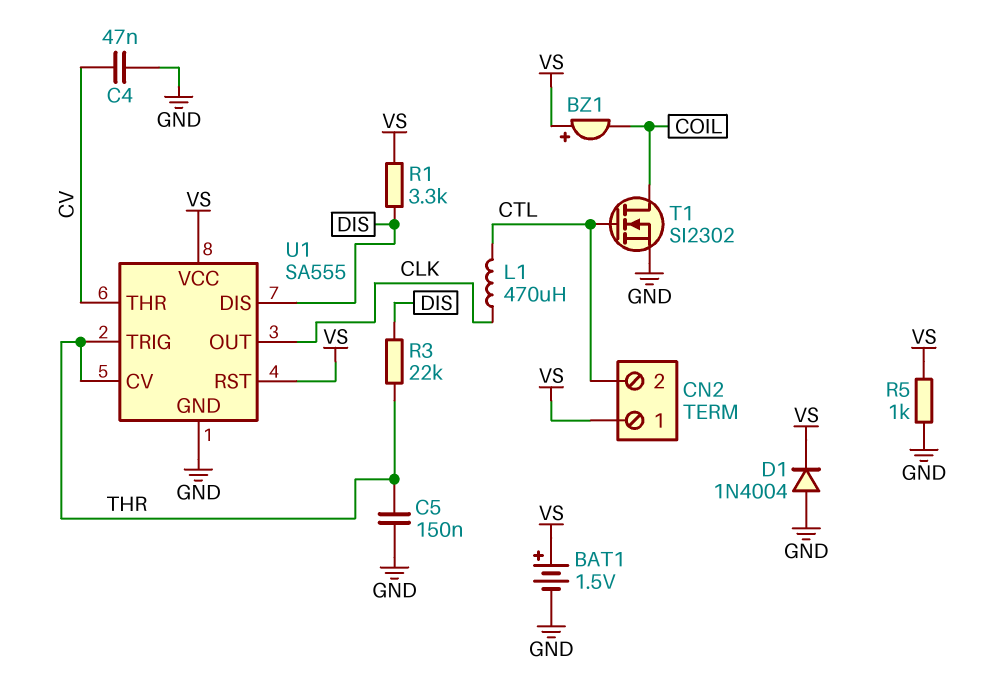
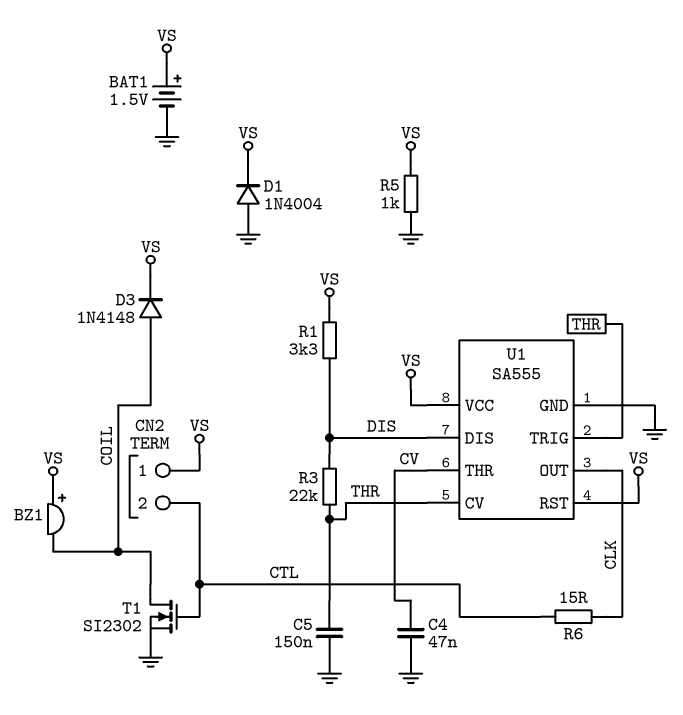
D3: none -> diode 1N4148 (A COIL, K VS)
L1: 470uH (CLK, CTL) -> none
R6: none -> 15 (CLK, CTL)

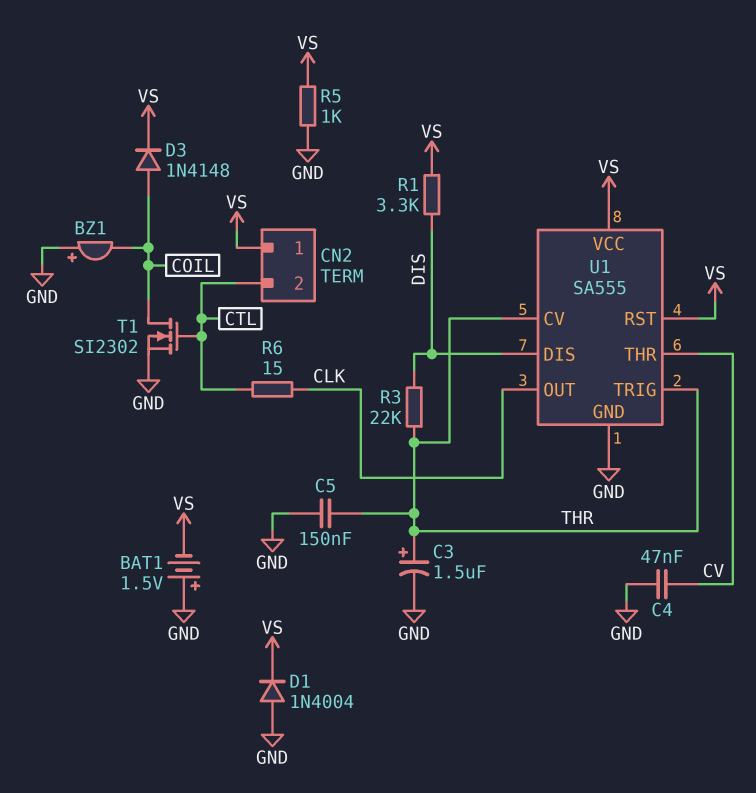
BAT1: 1.5V (plus VS, minus GND) -> 1.5V (plus GND, minus VS)
BZ1: buzzer (plus VS, minus COIL) -> buzzer (plus GND, minus COIL)
C3: none -> 1.5uF (plus THR, minus GND)

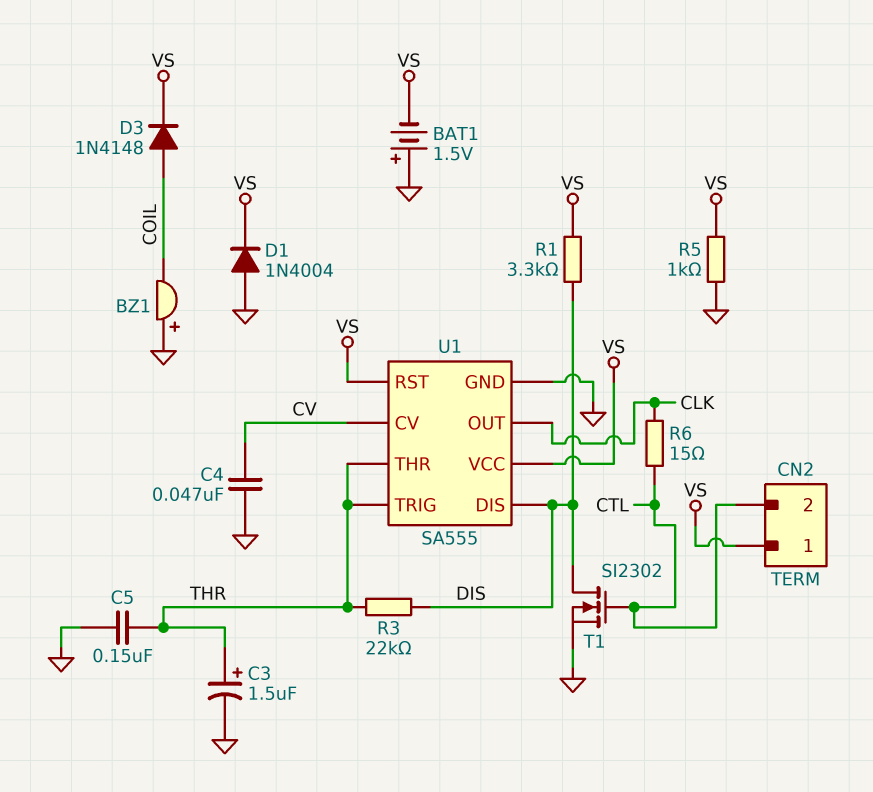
T1: NMOS SI2302 (G CTL, D COIL, S GND) -> NMOS SI2302 (G CTL, D DIS, S GND)
U1 pin CV: THR -> CV
U1 pin THR: CV -> THR

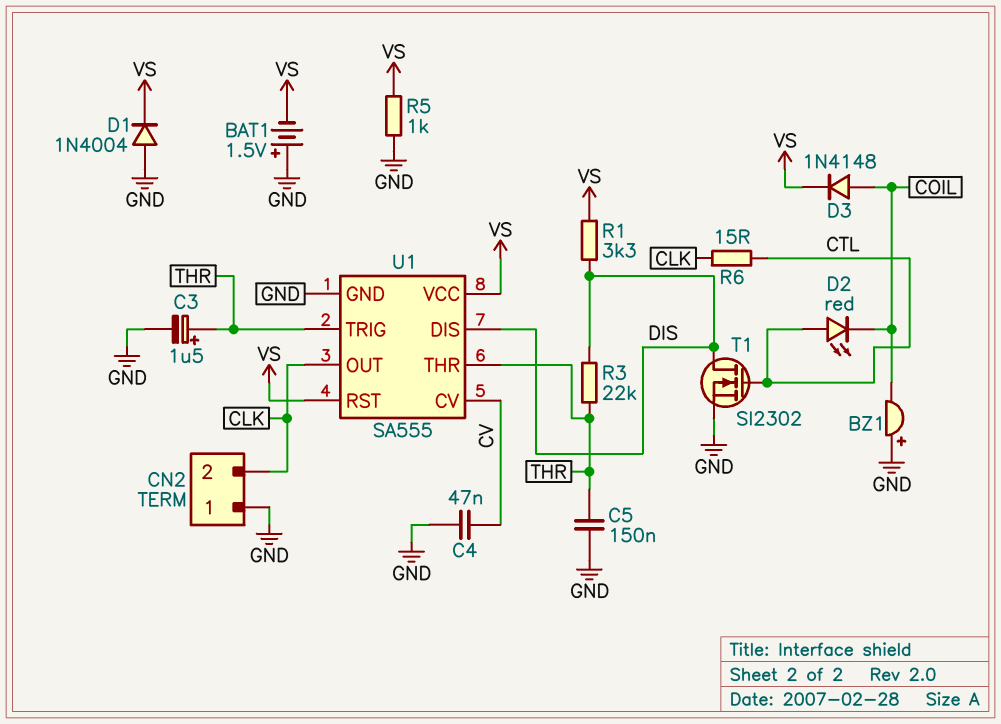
CN2 pin 1: VS -> GND
CN2 pin 2: CTL -> CLK
D2: none -> LED red (A CTL, K COIL)

